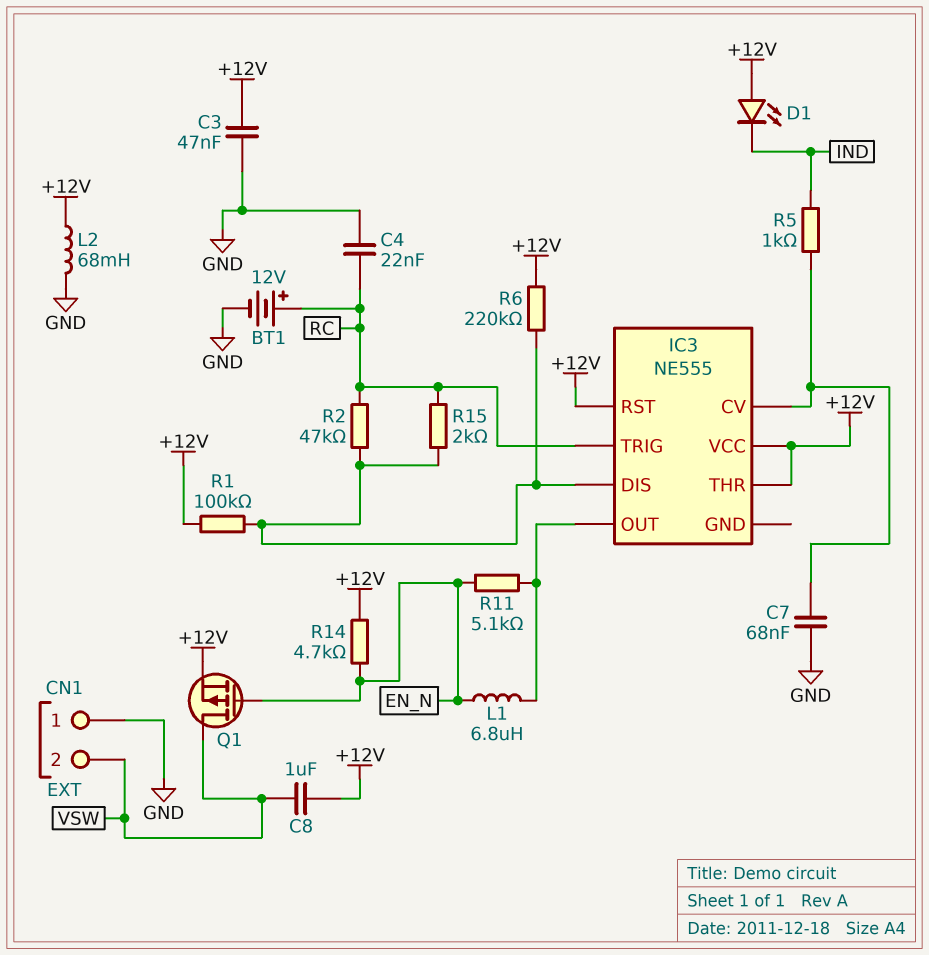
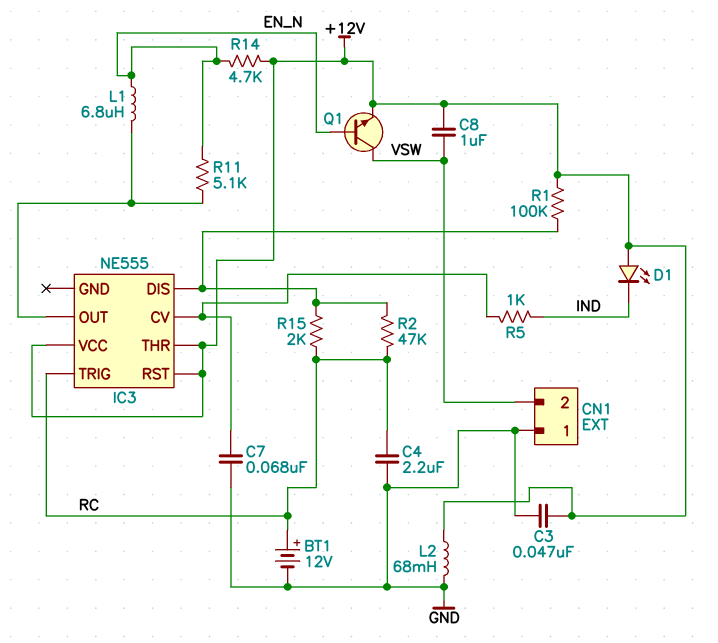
C4: 22nF (GND, RC) -> 2.2uF (GND, RC)
Q1: PMOS (G EN_N, D VSW, S +12V) -> NPN (B EN_N, C VSW, E +12V)
R6: 220k (+12V, IC3/DIS) -> none

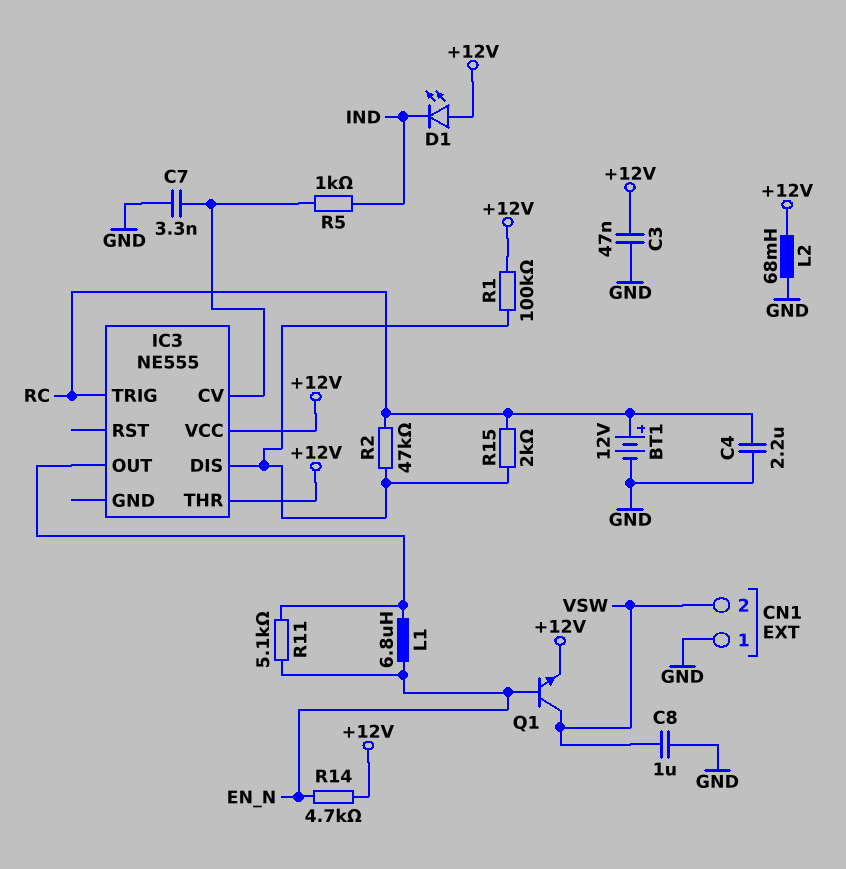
C7: 68nF (GND, IC3/CV) -> 3.3nF (GND, IC3/CV)
C8: 1uF (+12V, VSW) -> 1uF (GND, VSW)
IC3 pin RST: +12V -> none

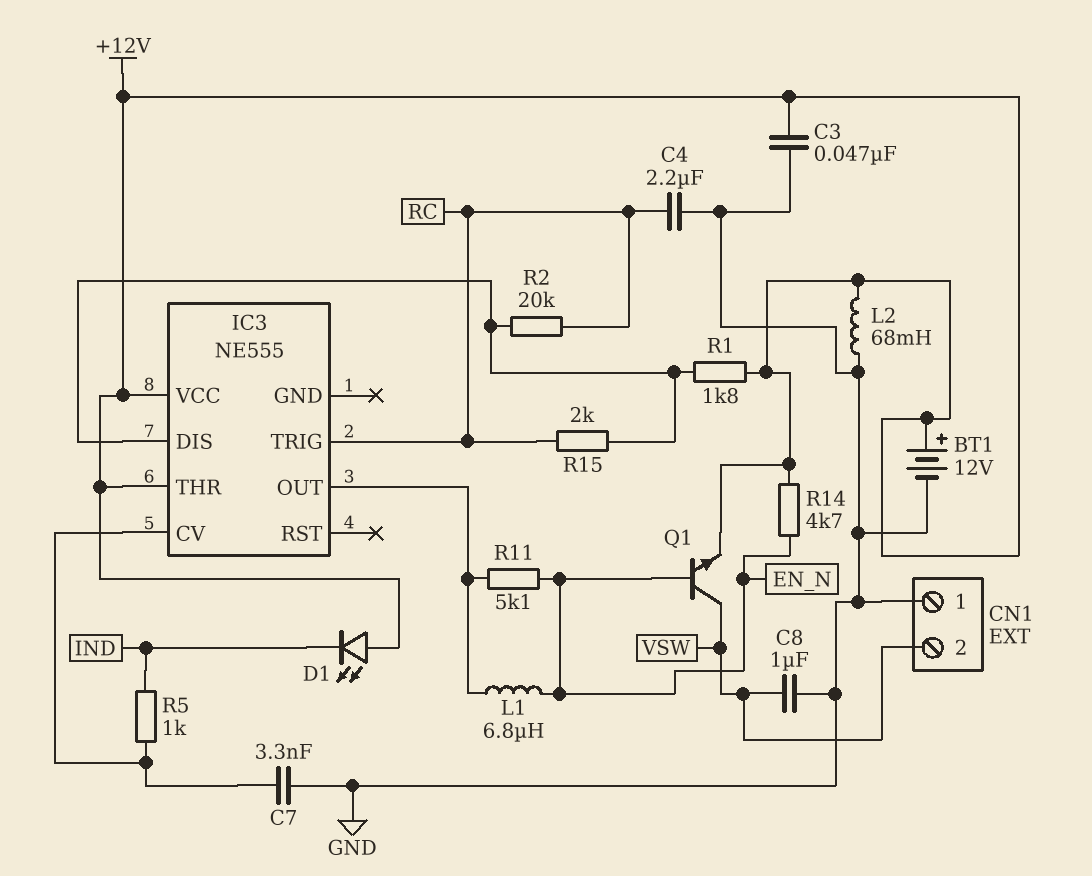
BT1: 12V (plus RC, minus GND) -> 12V (plus +12V, minus GND)
R1: 100k (+12V, IC3/DIS) -> 1.8k (+12V, IC3/DIS)
R2: 47k (IC3/DIS, RC) -> 20k (IC3/DIS, RC)

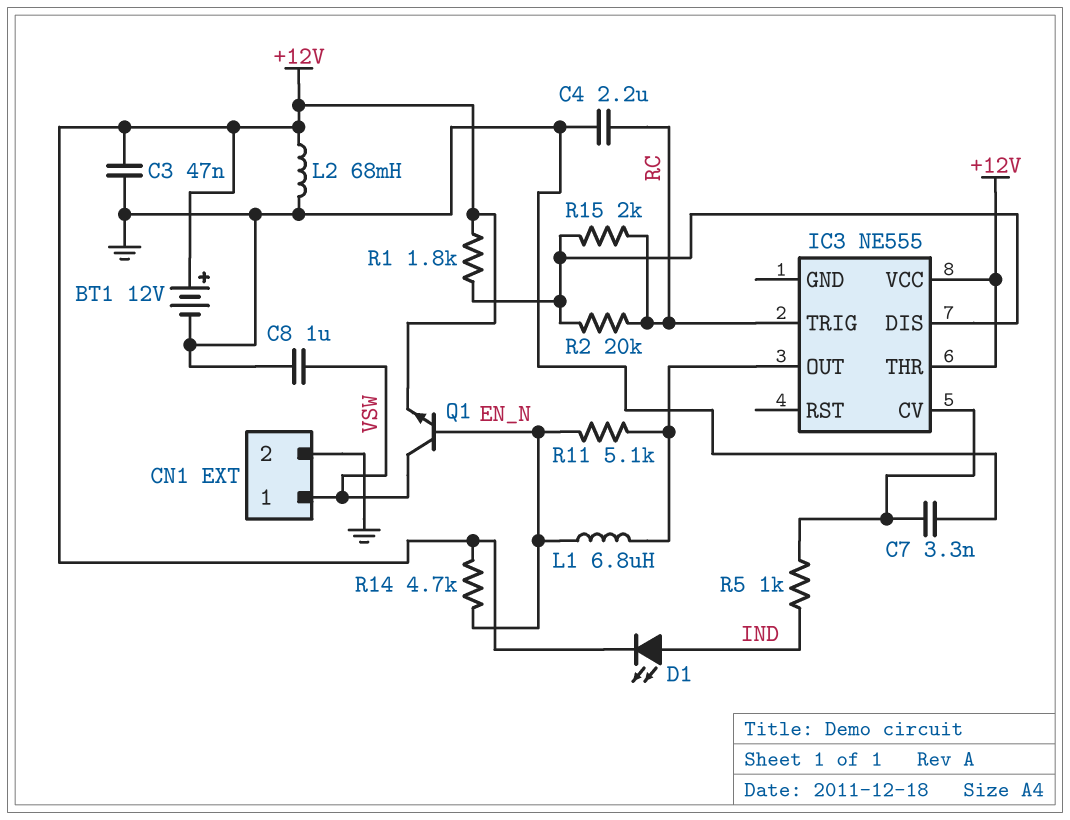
CN1 pin 1: GND -> VSW
CN1 pin 2: VSW -> GND
D1: LED (A +12V, K IND) -> LED (A IND, K +12V)

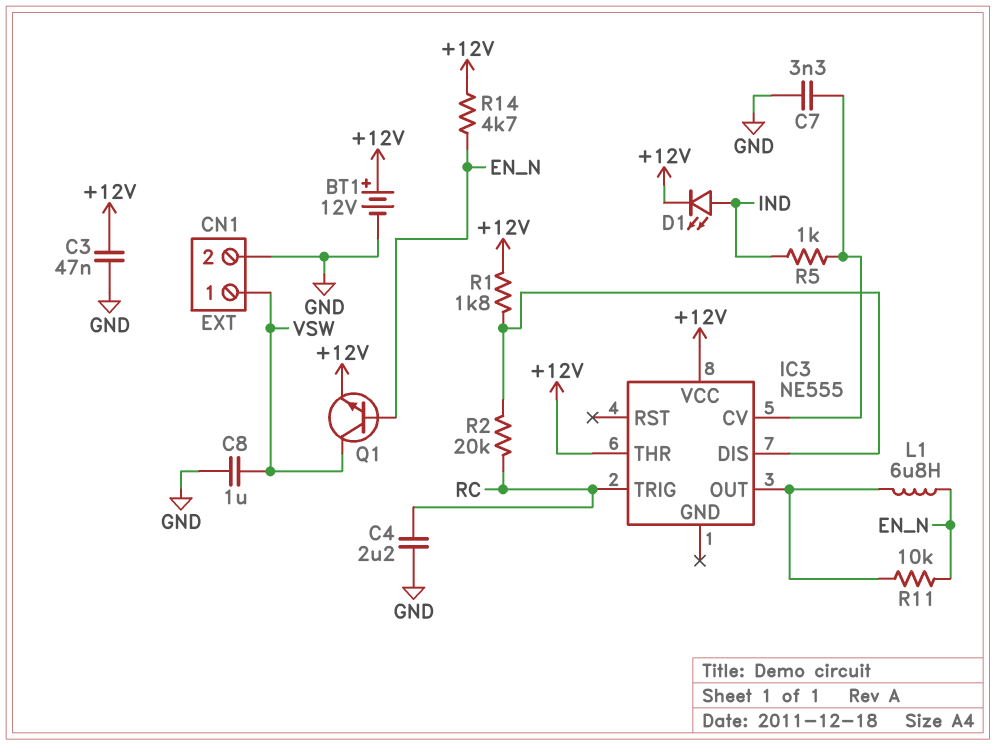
L2: 68mH (+12V, GND) -> none
R11: 5.1k (EN_N, IC3/OUT) -> 10k (EN_N, IC3/OUT)
R15: 2k (IC3/DIS, RC) -> none

